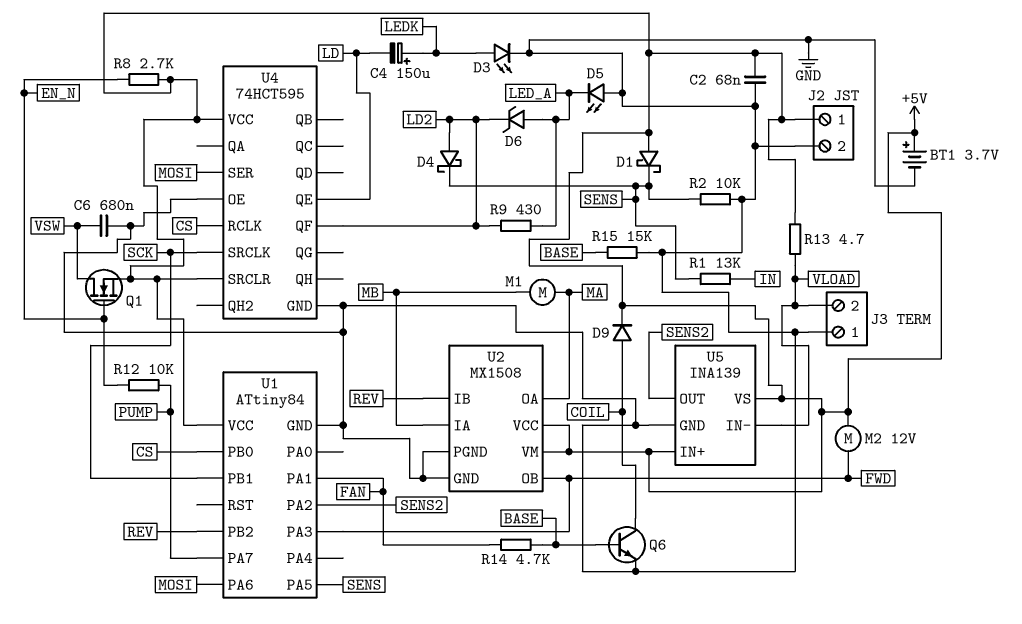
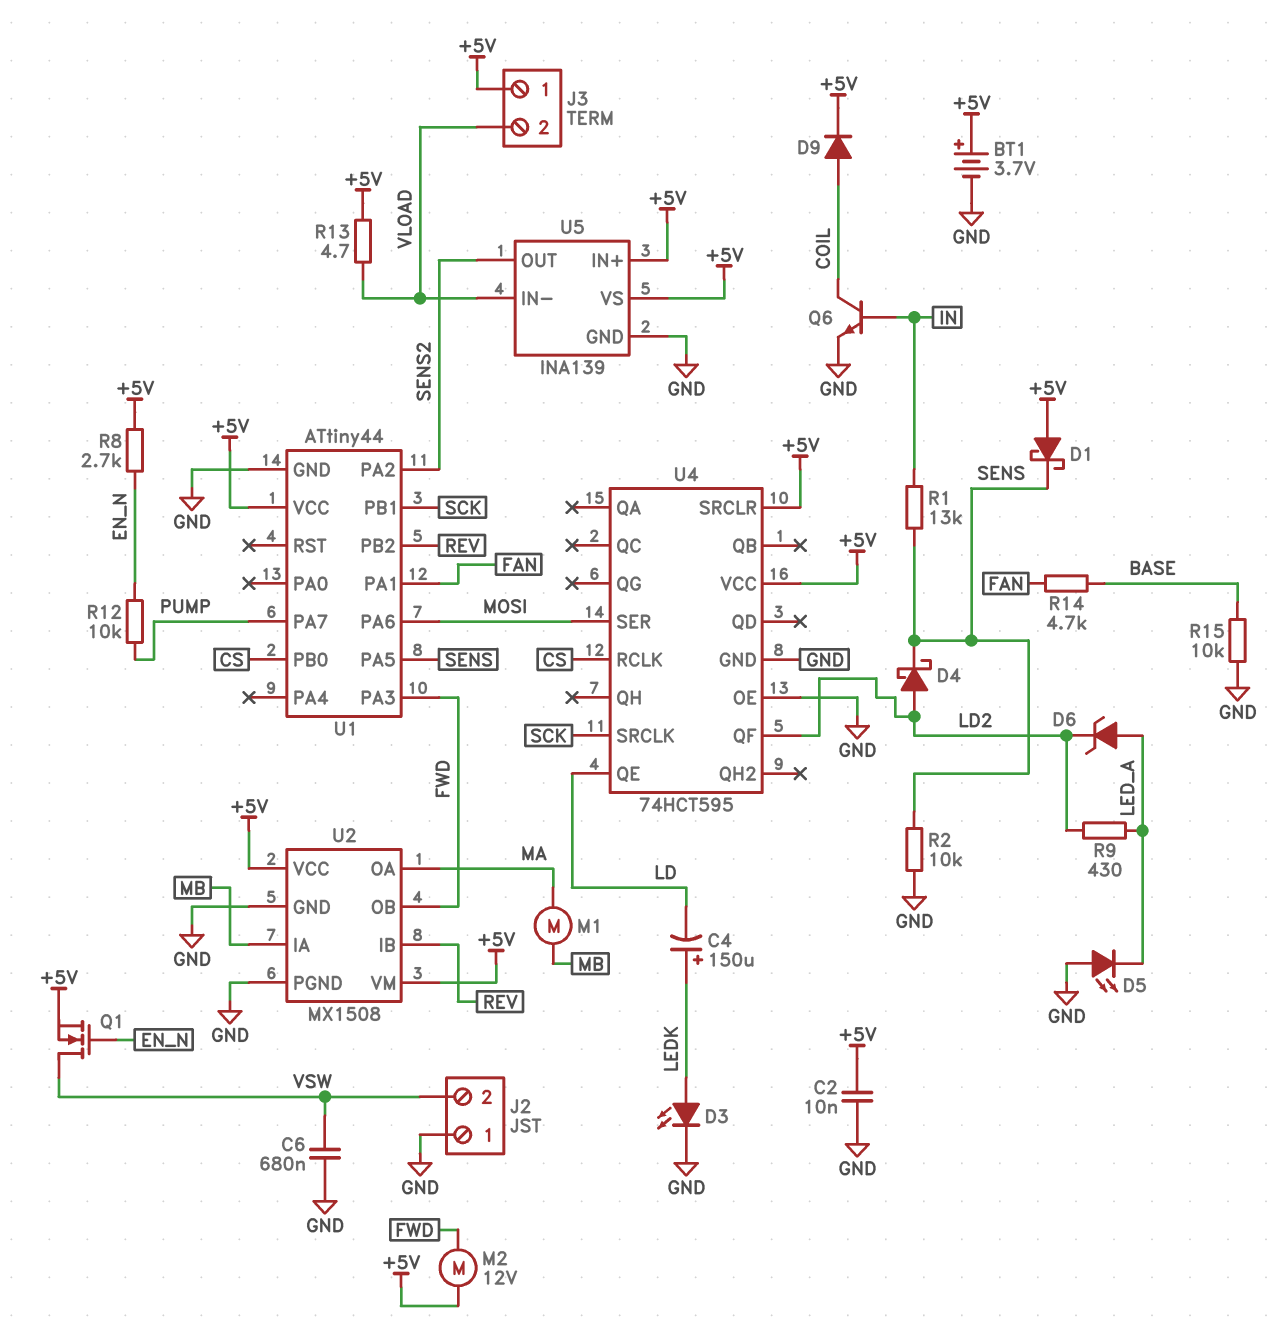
C2: 68nF (+5V, GND) -> 10nF (+5V, GND)
J2 pin 1: +5V -> GND
J2 pin 2: GND -> VSW
J3 pin 1: GND -> +5V
Q6: NPN (B BASE, C COIL, E GND) -> NPN (B IN, C COIL, E GND)
R15: 15k (BASE, GND) -> 10k (BASE, GND)
U1: ATtiny84 -> ATtiny44

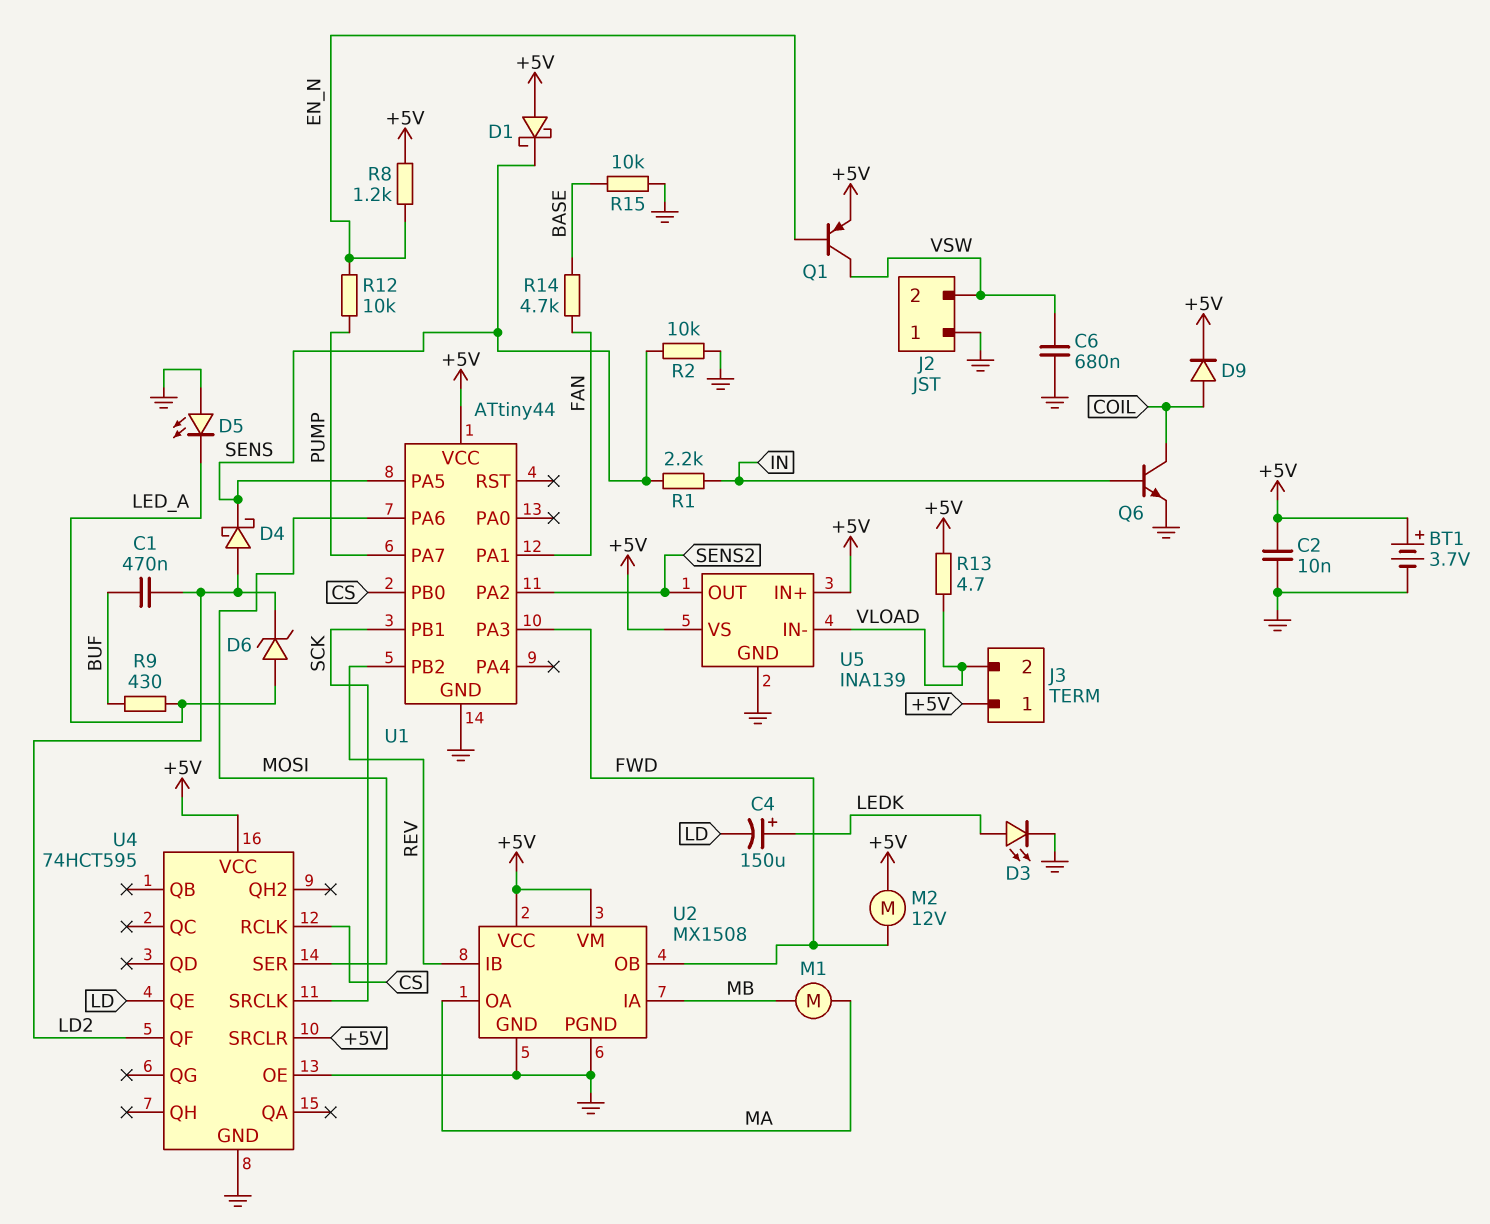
C1: none -> 470nF (BUF, LD2)
Q1: NMOS (G EN_N, D VSW, S +5V) -> PNP (B EN_N, C VSW, E +5V)
R1: 13k (IN, SENS) -> 2.2k (IN, SENS)
R8: 2.7k (+5V, EN_N) -> 1.2k (+5V, EN_N)
R9: 430 (LD2, LED_A) -> 430 (BUF, LED_A)

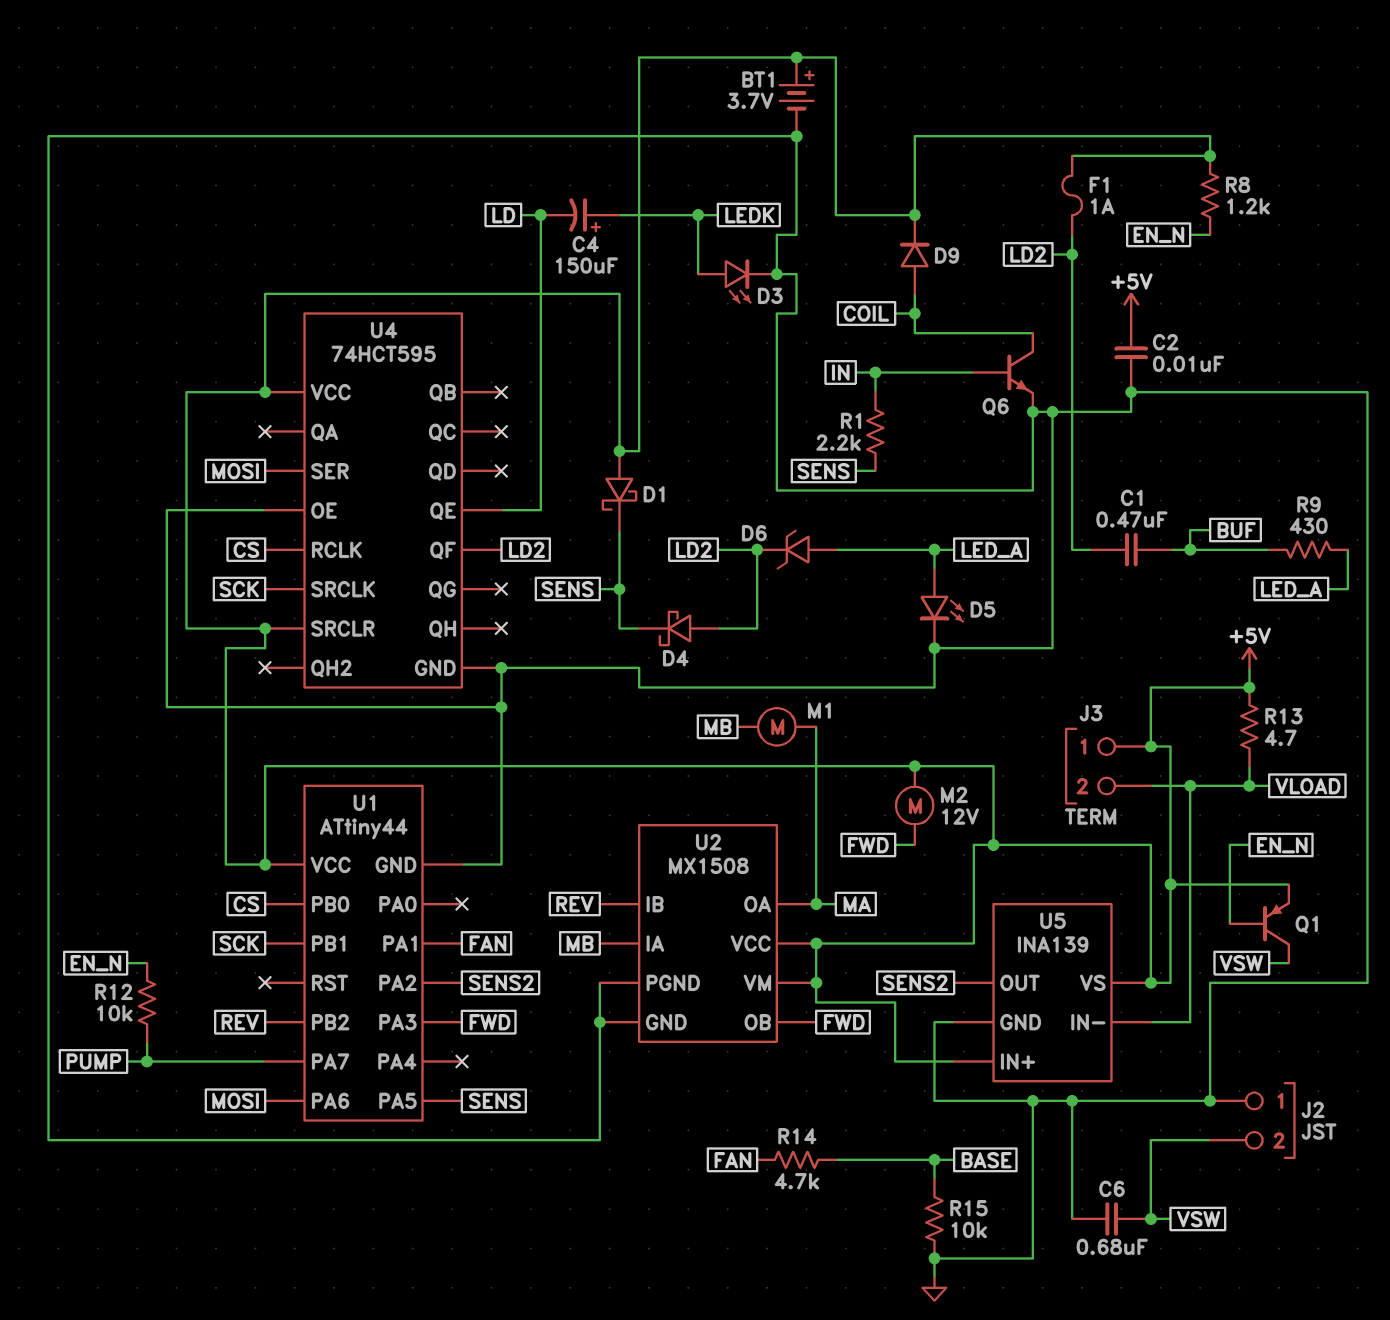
D5: LED (A GND, K LED_A) -> LED (A LED_A, K GND)
F1: none -> 1A (+5V, LD2)
R2: 10k (GND, SENS) -> none

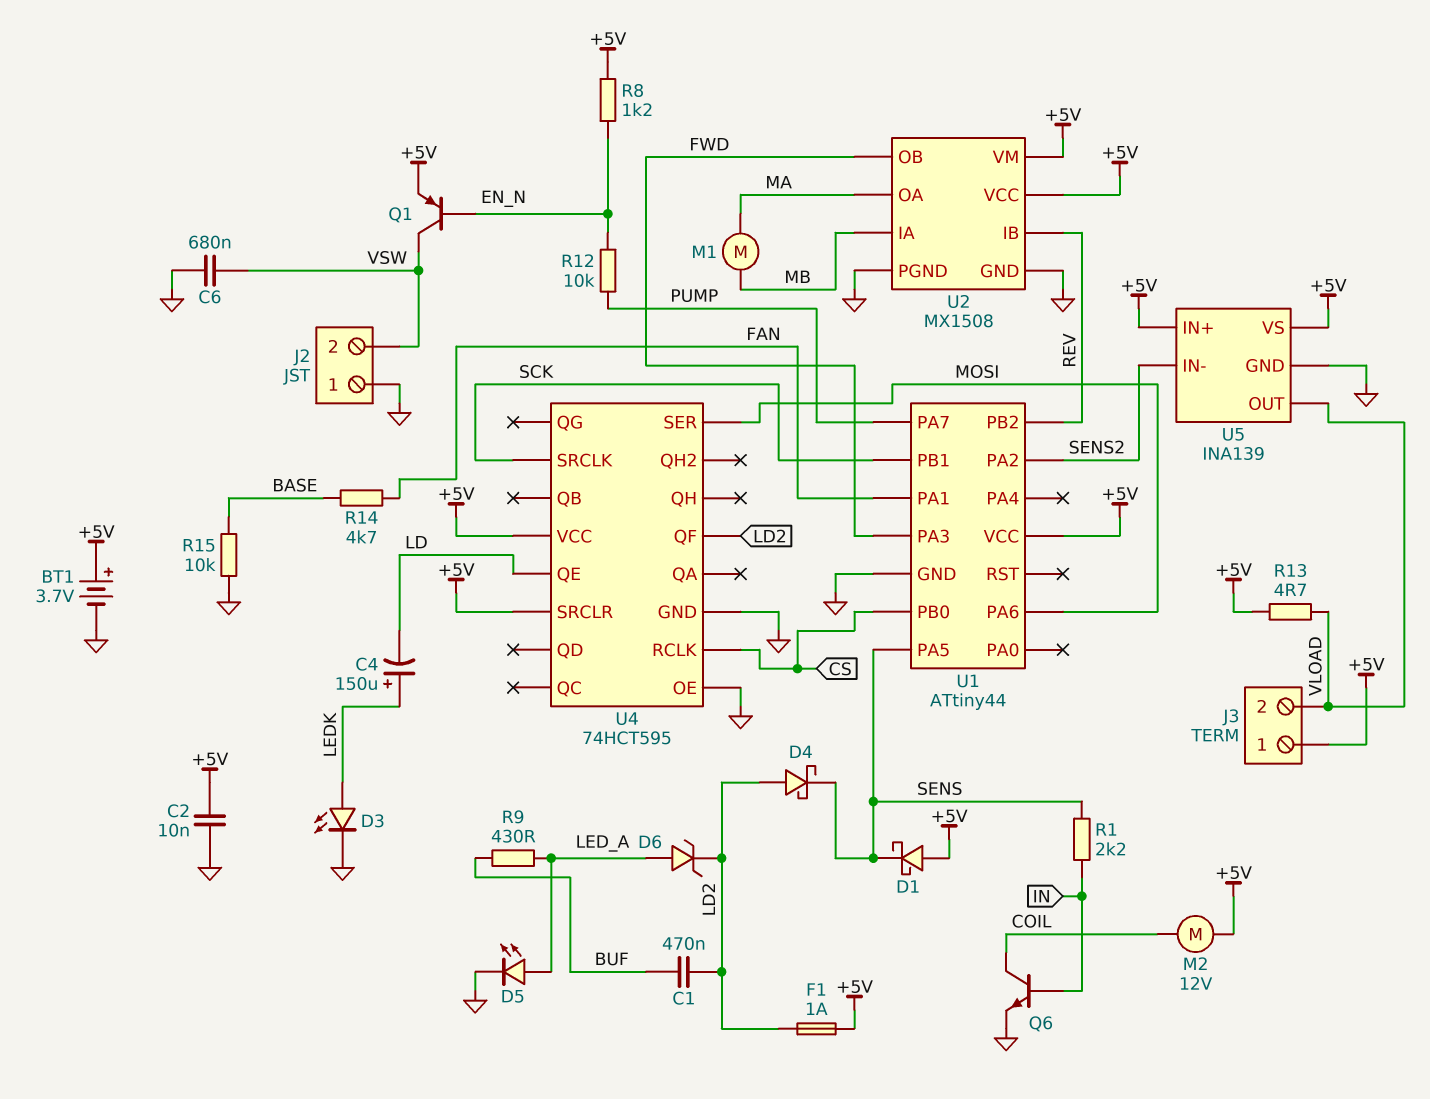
D9: diode (A COIL, K +5V) -> none
M2: motor 12V (+5V, FWD) -> motor 12V (+5V, COIL)
U5 pin IN-: VLOAD -> SENS2
U5 pin OUT: SENS2 -> VLOAD

